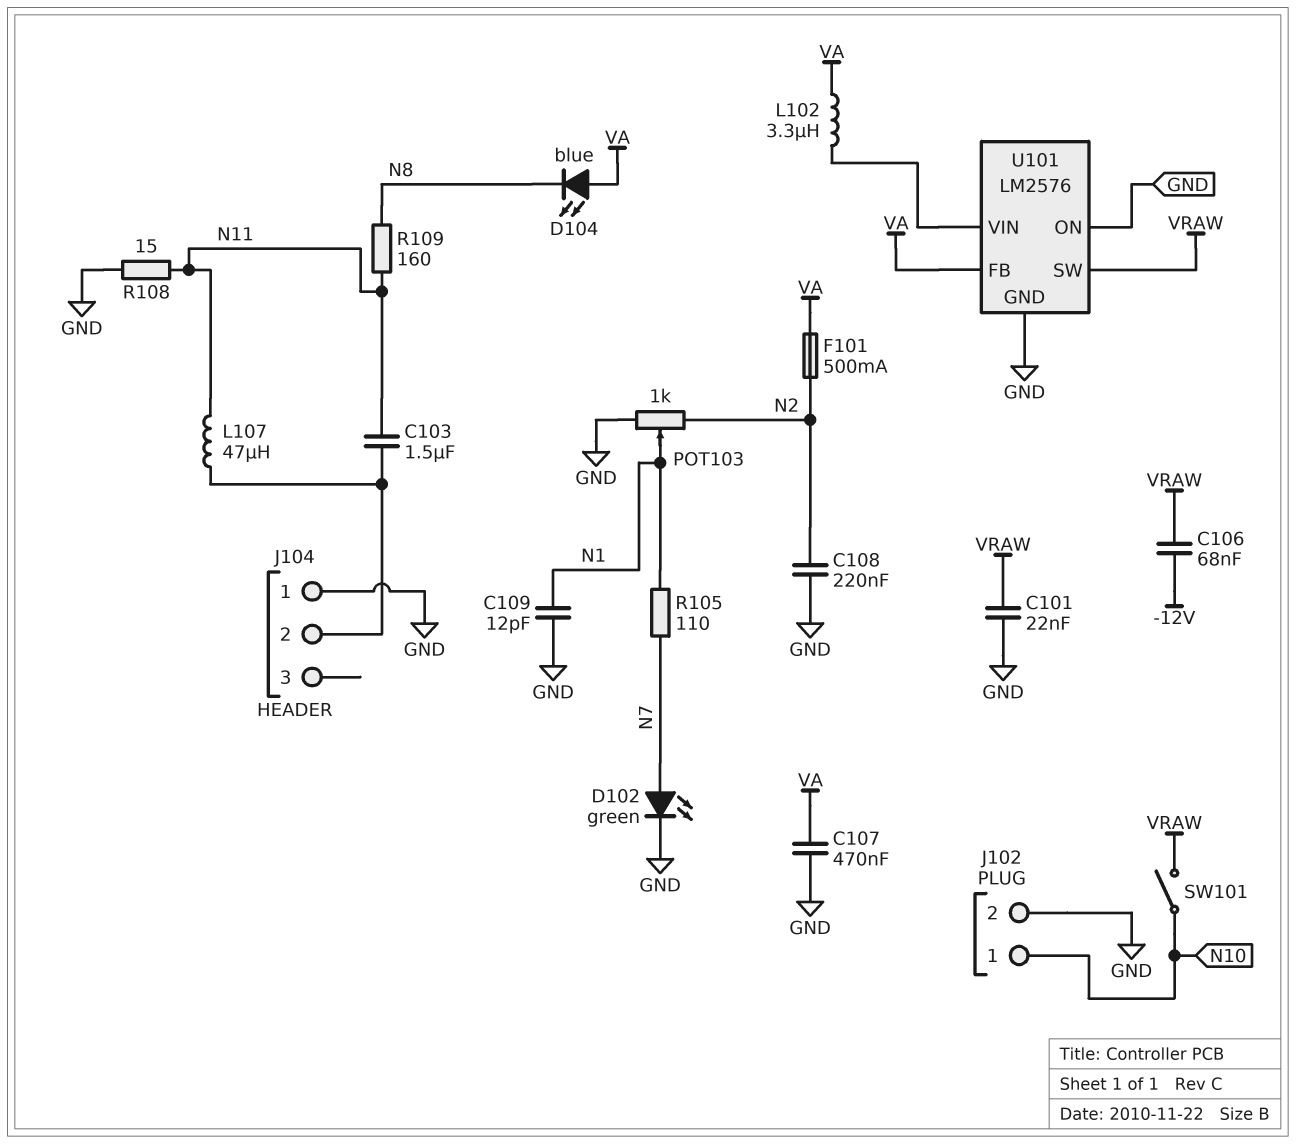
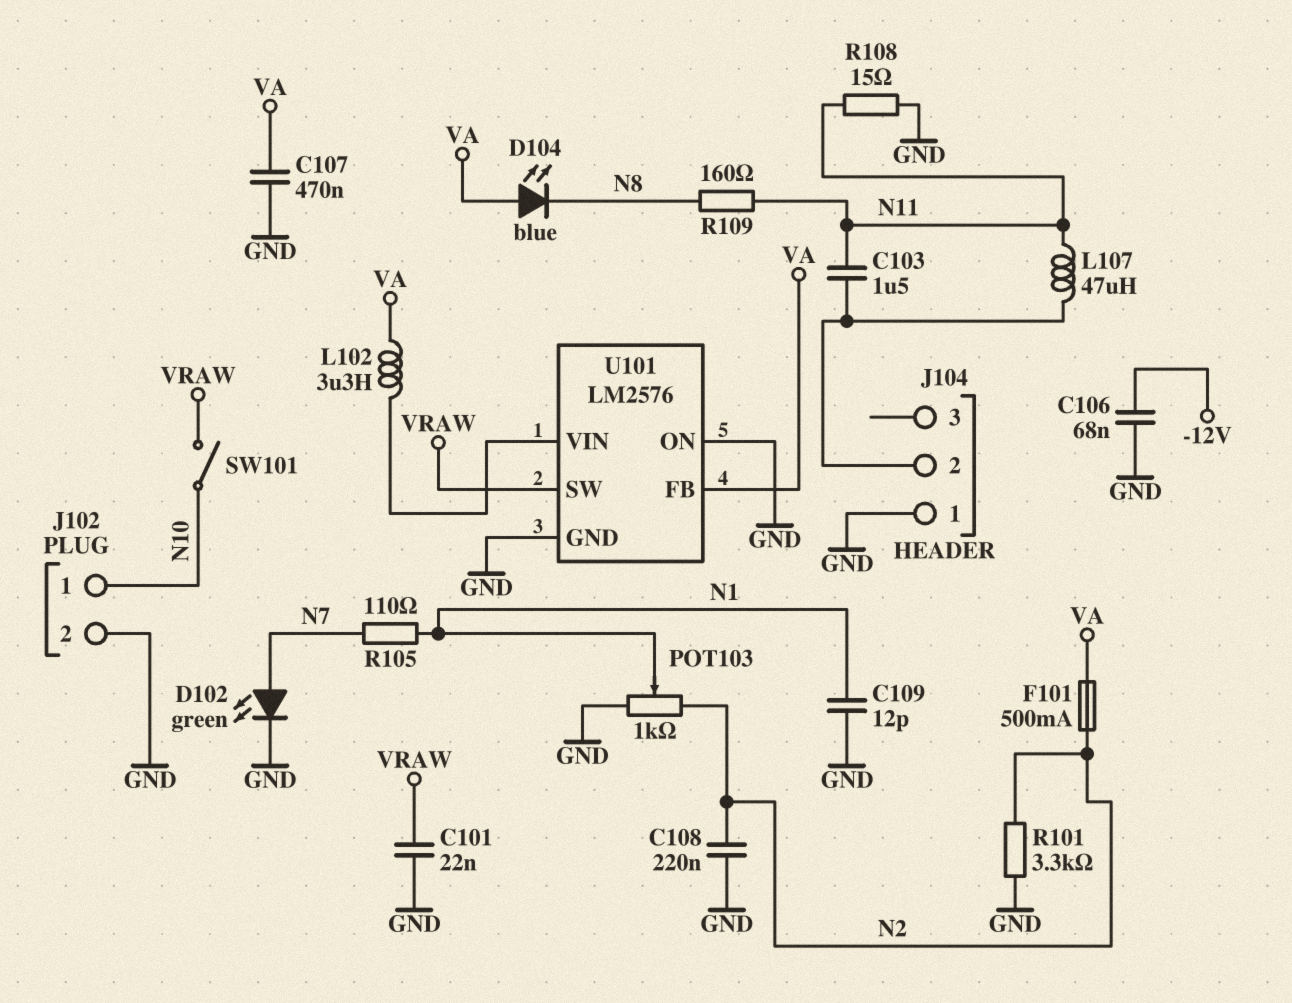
C106: 68nF (-12V, VRAW) -> 68nF (-12V, GND)
R101: none -> 3.3k (GND, N2)

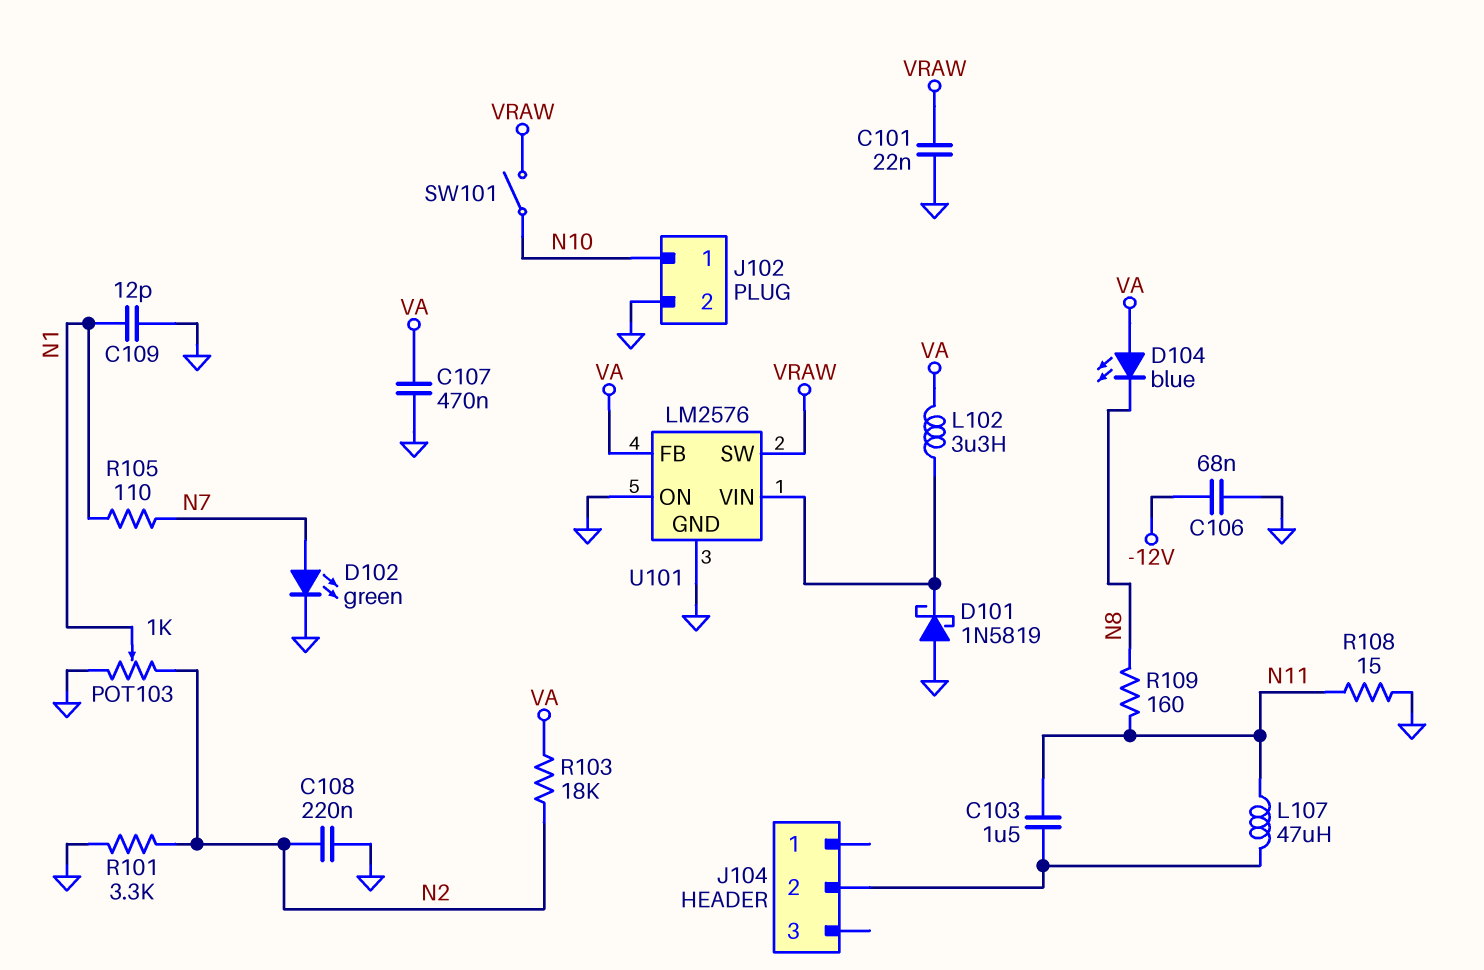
D101: none -> schottky 1N5819 (A GND, K U101/VIN)
F101: 500mA (N2, VA) -> none
J104 pin 1: GND -> none
R103: none -> 18k (N2, VA)

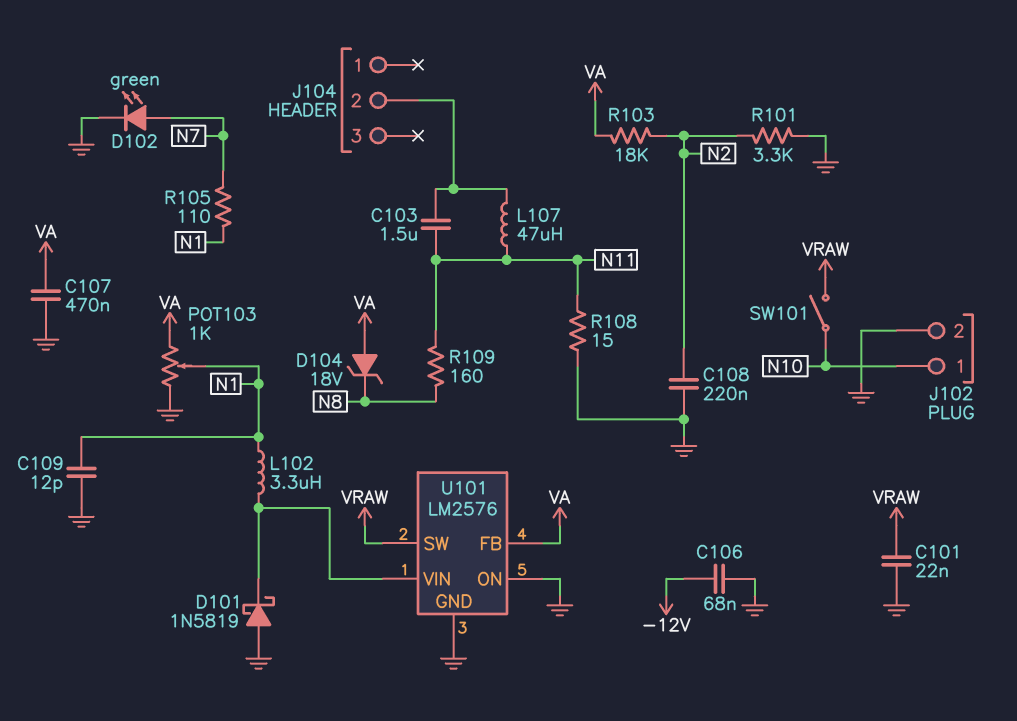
D104: LED blue (A VA, K N8) -> zener 18V (A VA, K N8)
L102: 3.3uH (U101/VIN, VA) -> 3.3uH (N1, U101/VIN)
POT103: 1k (GND, N2, wiper N1) -> 1k (GND, VA, wiper N1)

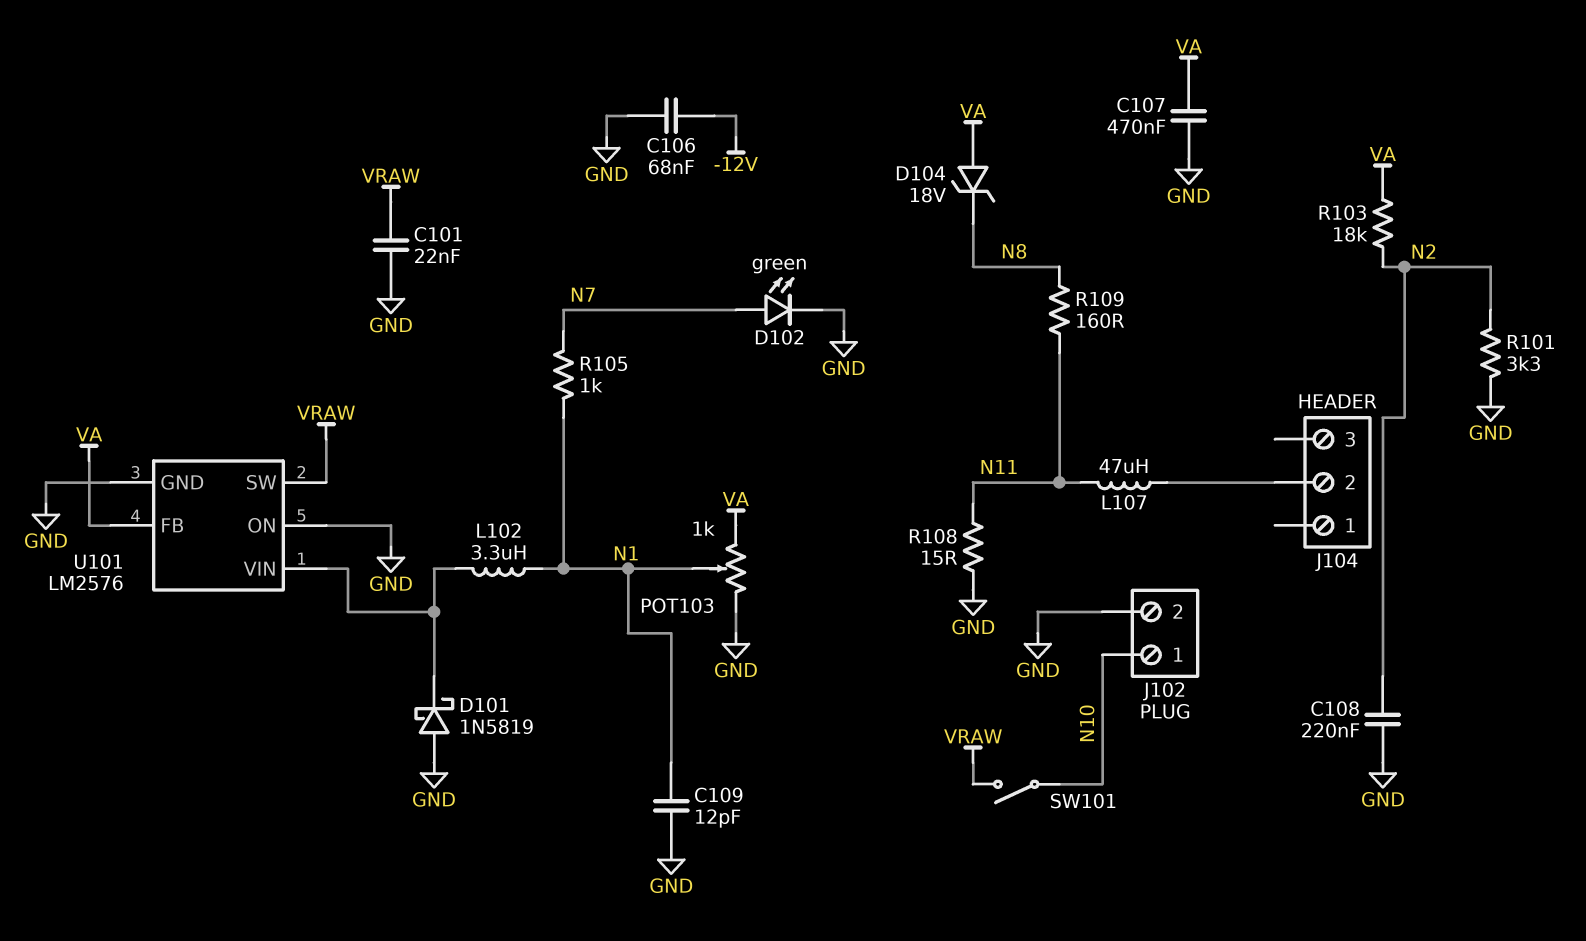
C103: 1.5uF (J104/2, N11) -> none
R105: 110 (N1, N7) -> 1k (N1, N7)

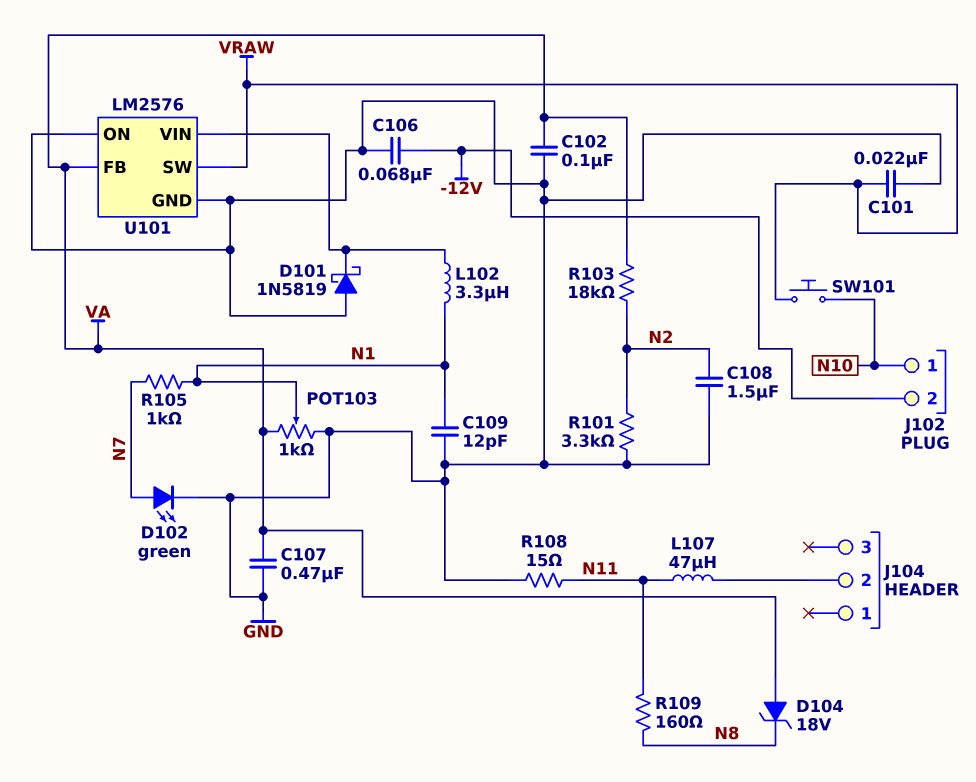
C102: none -> 100nF (GND, VA)
C108: 220nF (GND, N2) -> 1.5uF (GND, N2)
J102 pin 2: GND -> -12V
SW101: switch (N10, VRAW) -> button (N10, VRAW)

